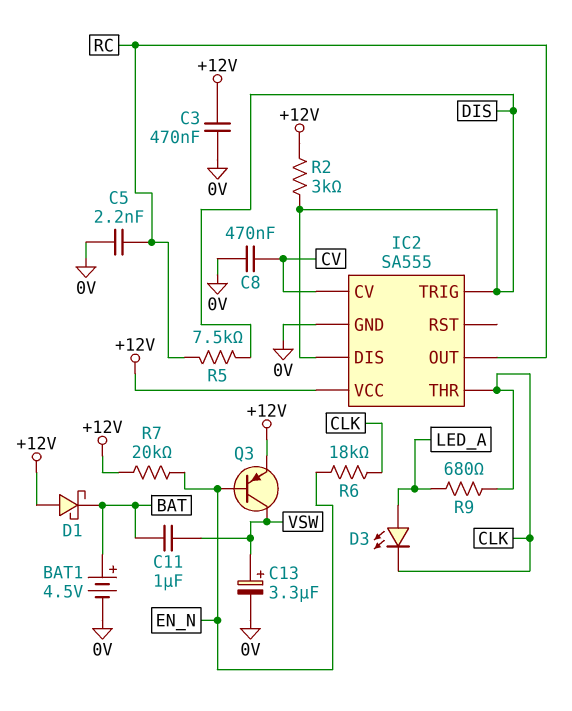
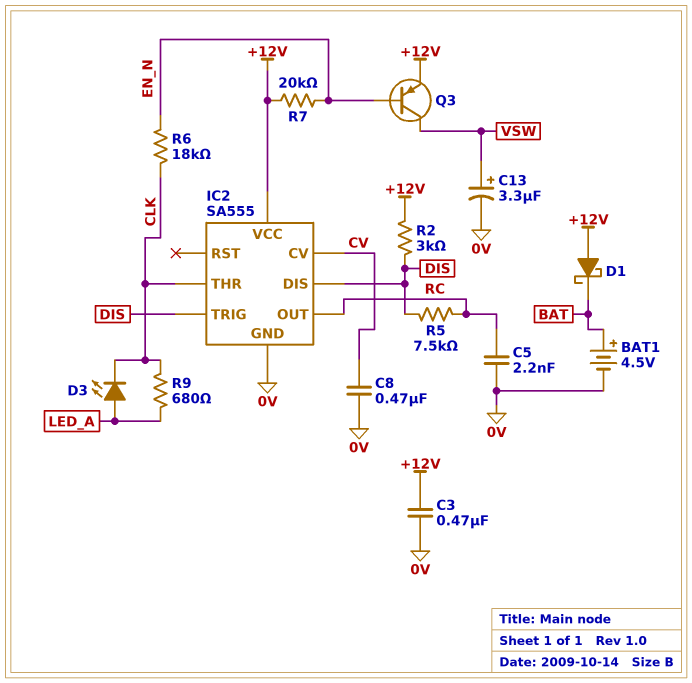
C11: 1uF (BAT, VSW) -> none

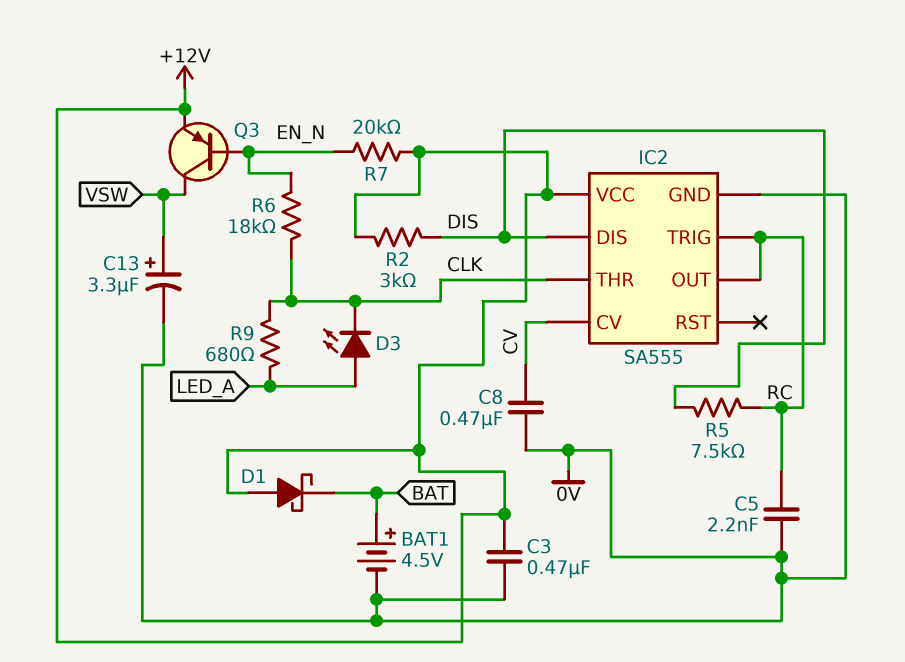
IC2 pin TRIG: DIS -> RC

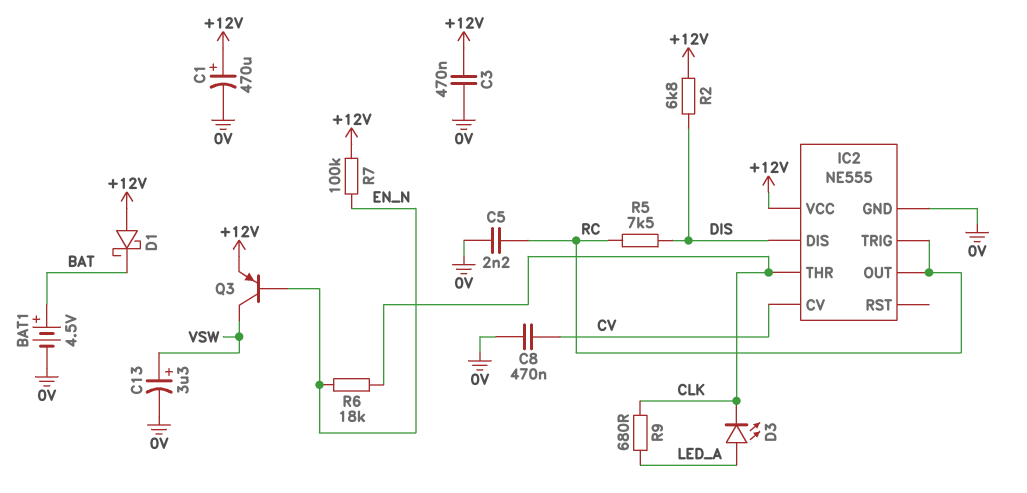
C1: none -> 470uF (plus +12V, minus 0V)
IC2: SA555 -> NE555
R2: 3k (+12V, DIS) -> 6.8k (+12V, DIS)
R7: 20k (+12V, EN_N) -> 100k (+12V, EN_N)

